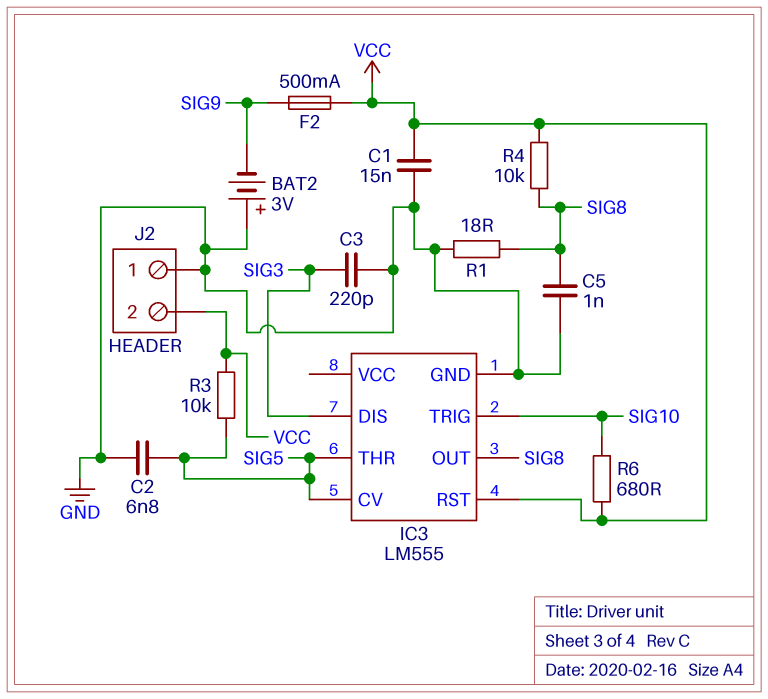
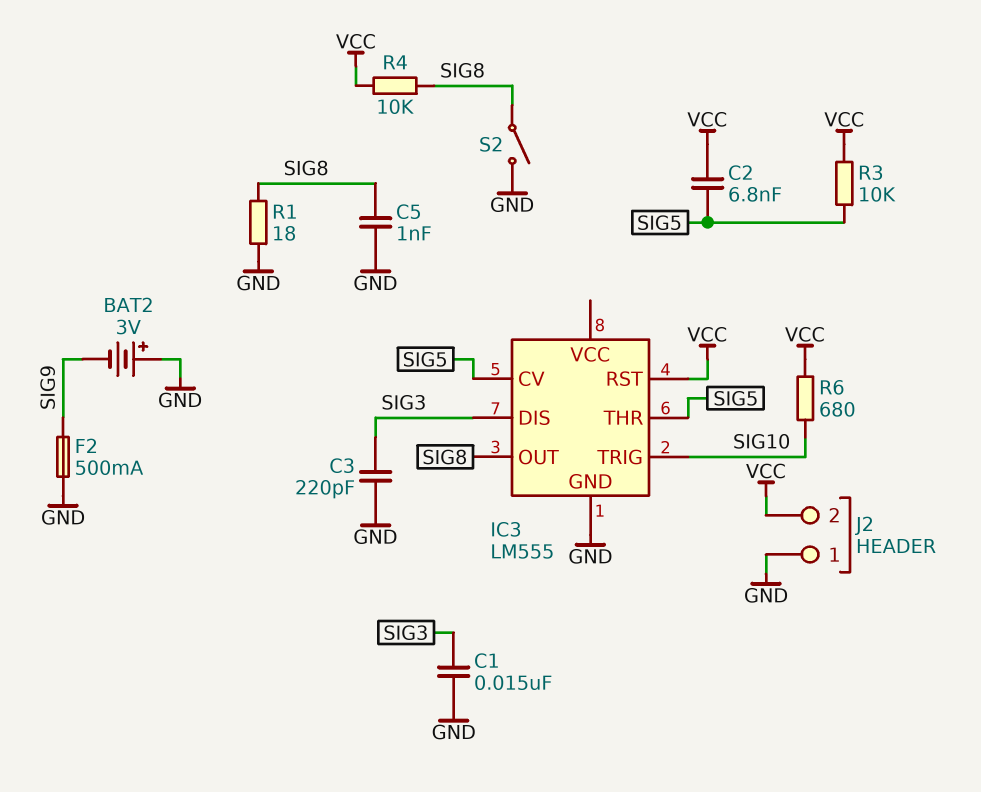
C1: 15nF (GND, VCC) -> 15nF (GND, SIG3)
C2: 6.8nF (GND, SIG5) -> 6.8nF (SIG5, VCC)
F2: 500mA (SIG9, VCC) -> 500mA (GND, SIG9)
S2: none -> switch (GND, SIG8)

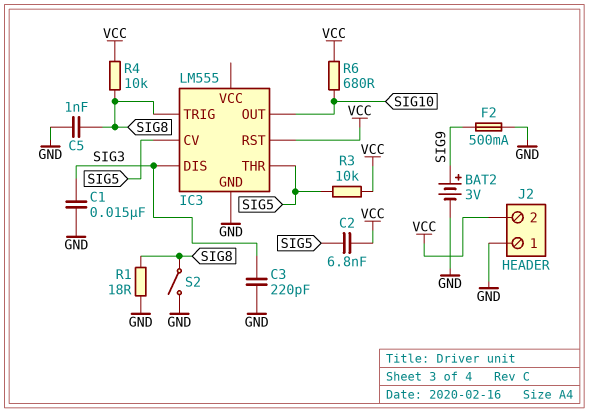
BAT2: 3V (plus GND, minus SIG9) -> 3V (plus SIG9, minus GND)
IC3 pin OUT: SIG8 -> SIG10
IC3 pin TRIG: SIG10 -> SIG8

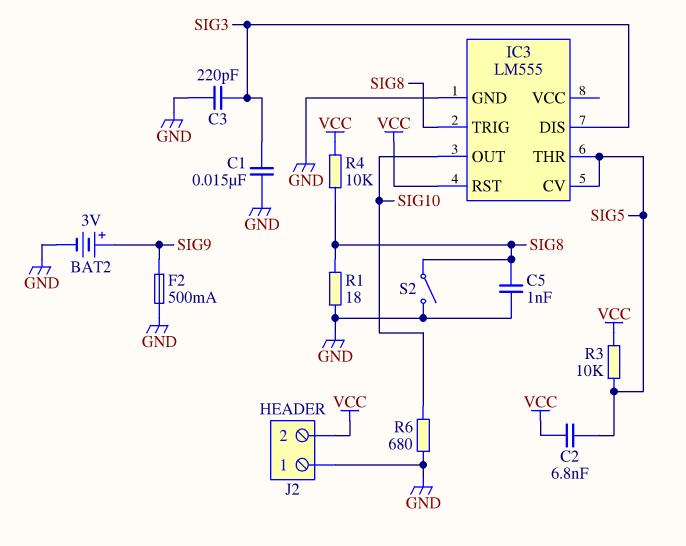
R6: 680 (SIG10, VCC) -> 680 (GND, SIG10)

